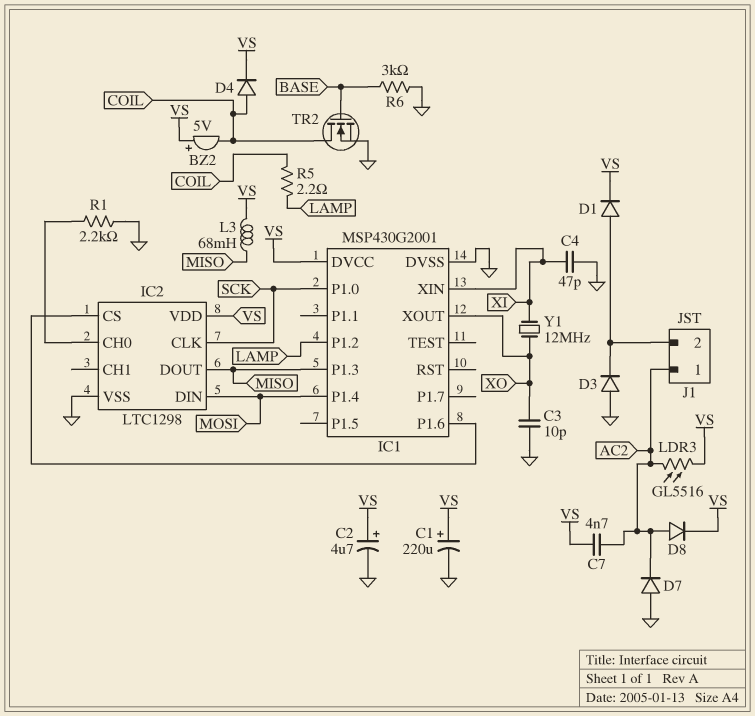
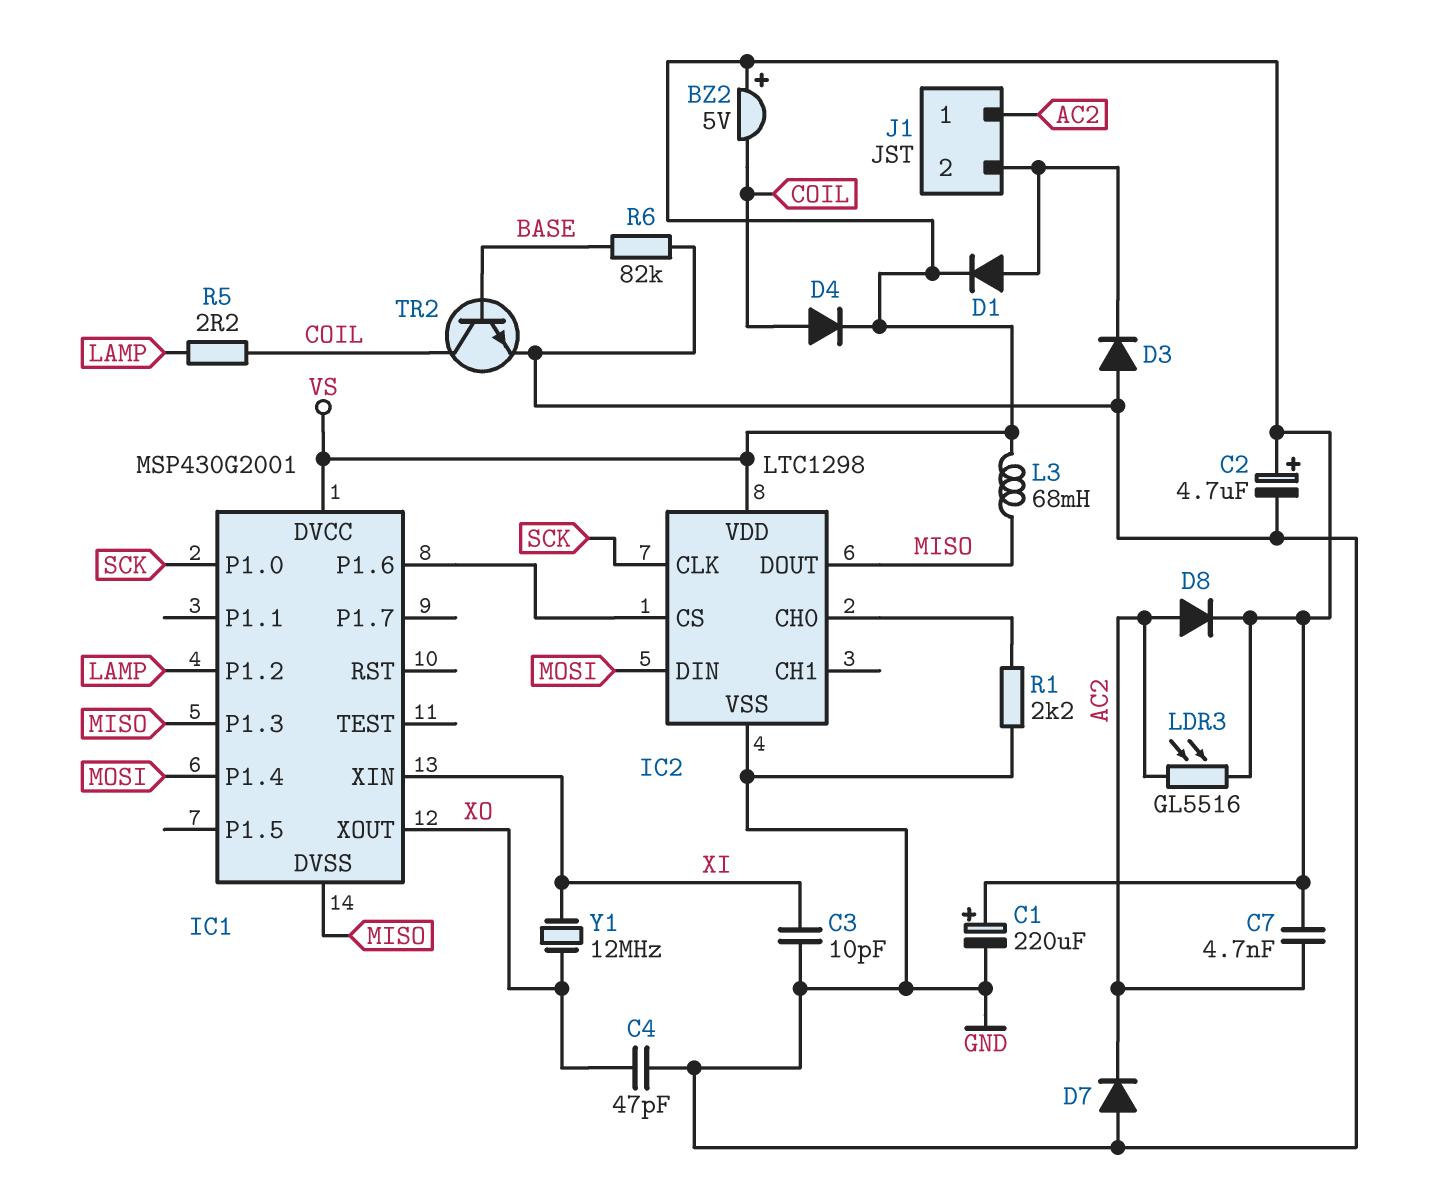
C3: 10pF (GND, XO) -> 10pF (GND, XI)
C4: 47pF (GND, XI) -> 47pF (GND, XO)
IC1 pin DVSS: GND -> MISO
R6: 3k (BASE, GND) -> 82k (BASE, GND)
TR2: NMOS (G BASE, D COIL, S GND) -> NPN (B BASE, C COIL, E GND)

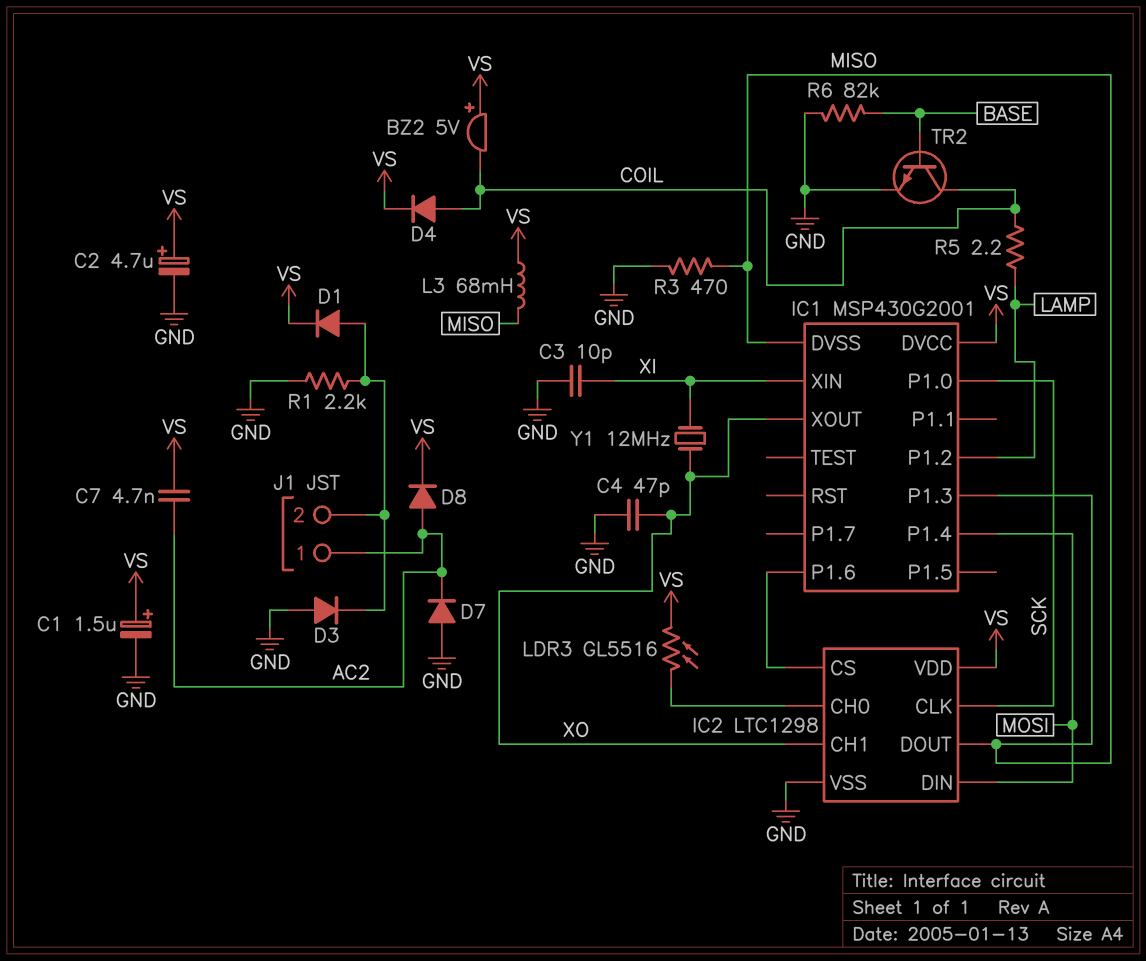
C1: 220uF (plus VS, minus GND) -> 1.5uF (plus VS, minus GND)
IC2 pin CH1: none -> XO
LDR3: GL5516 (AC2, VS) -> GL5516 (IC2/CH0, VS)
R1: 2.2k (GND, IC2/CH0) -> 2.2k (GND, J1/2)
R3: none -> 470 (GND, MISO)

